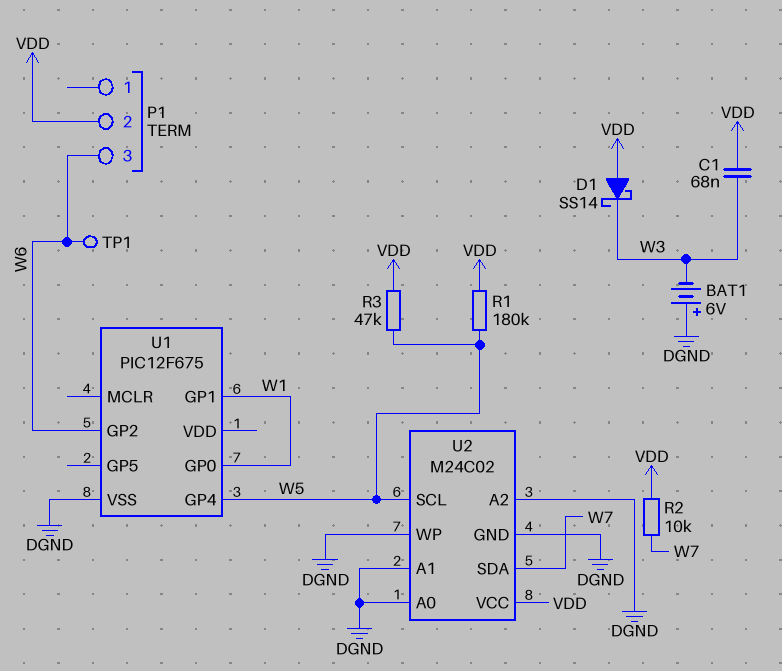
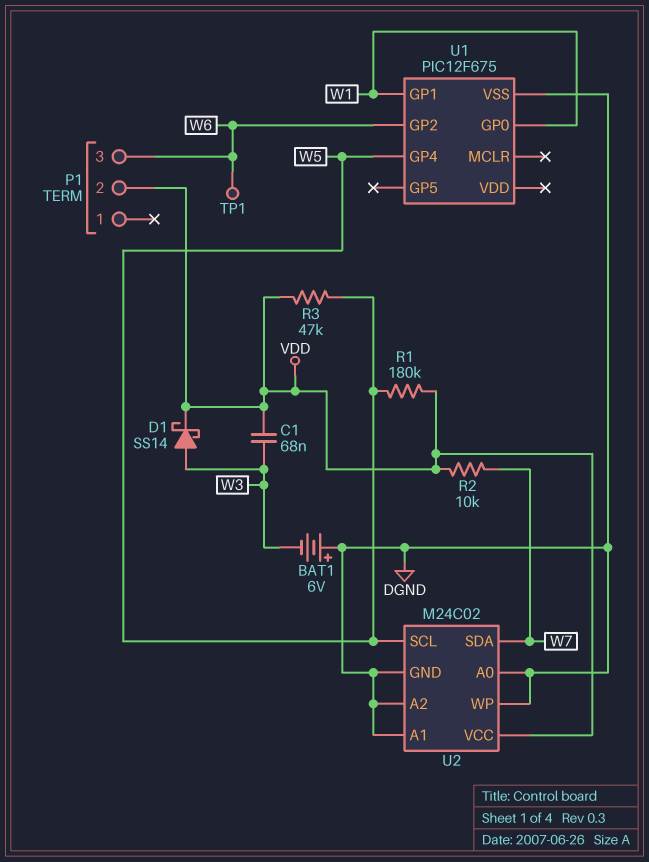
D1: schottky SS14 (A VDD, K W3) -> schottky SS14 (A W3, K VDD)

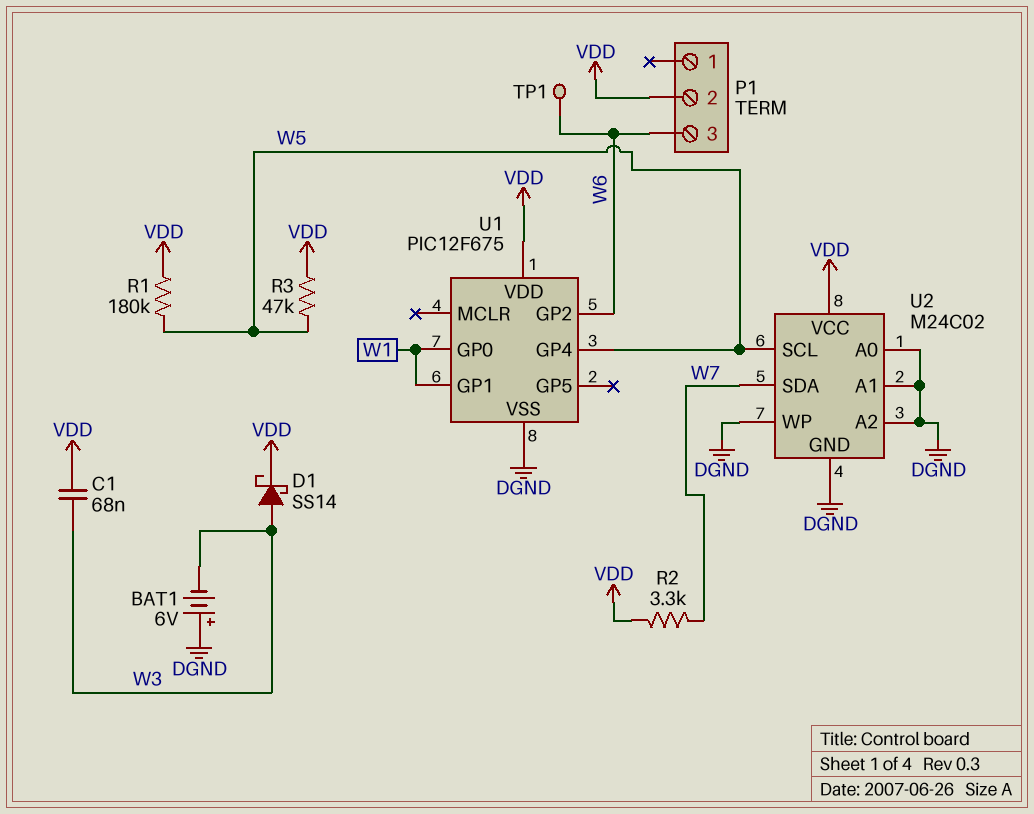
R2: 10k (VDD, W7) -> 3.3k (VDD, W7)
U1 pin VDD: none -> VDD

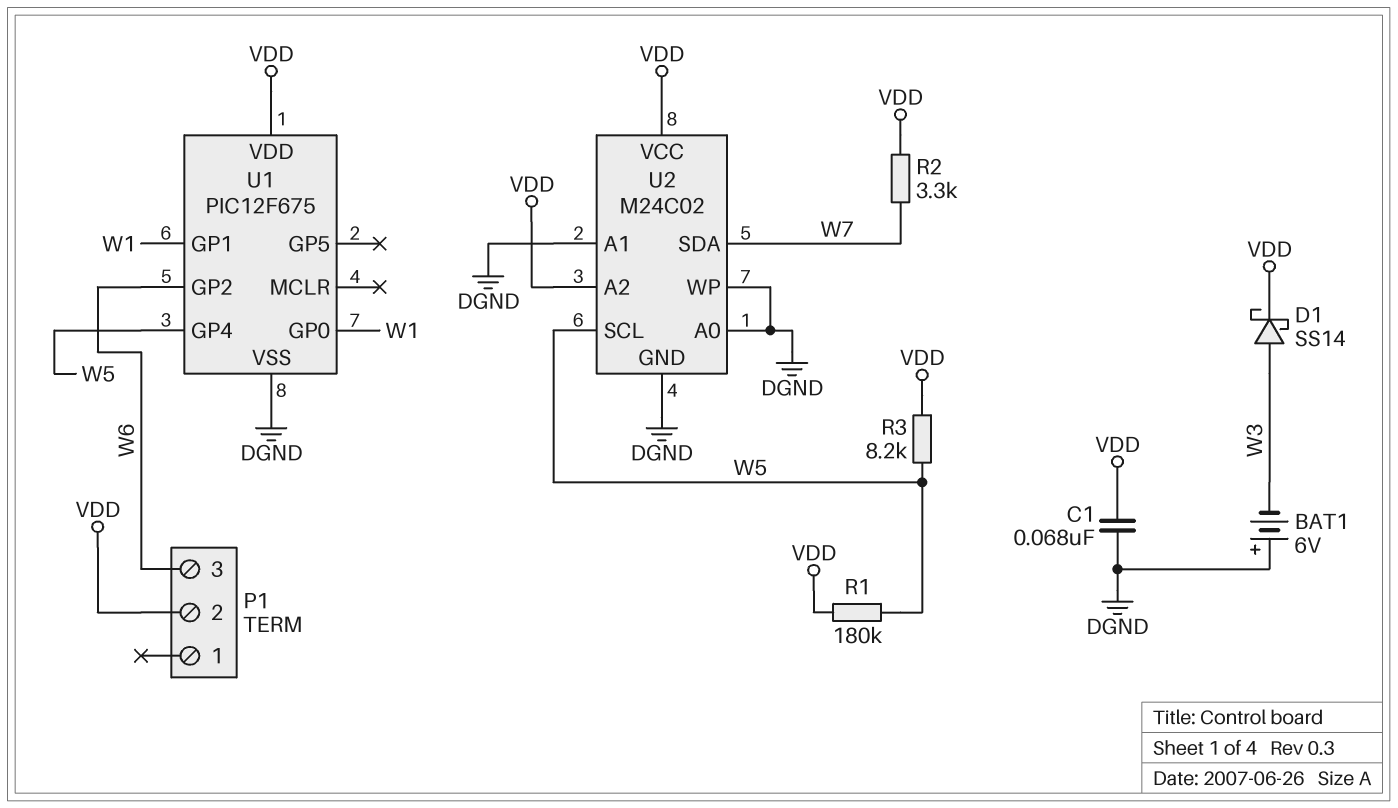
C1: 68nF (VDD, W3) -> 68nF (DGND, VDD)
R3: 47k (VDD, W5) -> 8.2k (VDD, W5)
TP1: test point (W6) -> none
U2 pin A2: DGND -> VDD

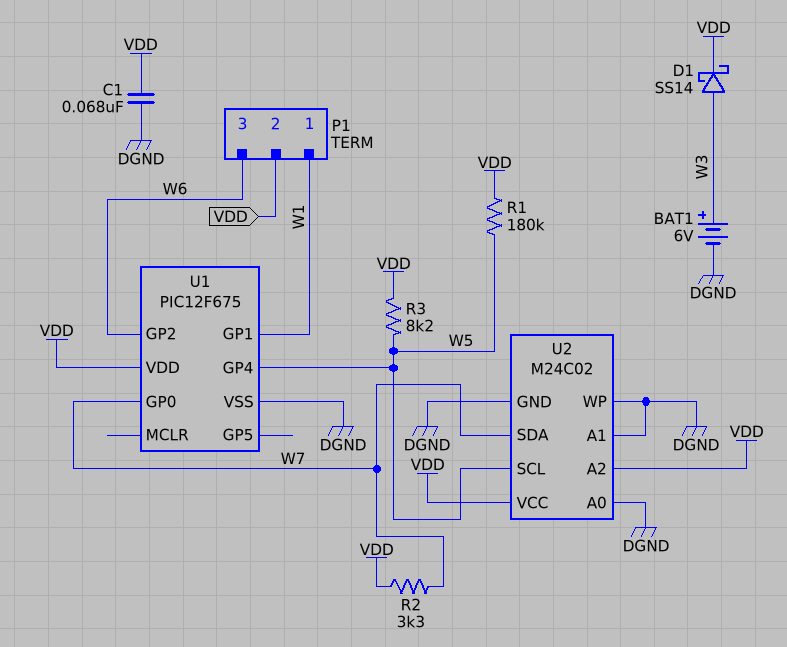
BAT1: 6V (plus DGND, minus W3) -> 6V (plus W3, minus DGND)
P1 pin 1: none -> W1
U1 pin GP0: W1 -> W7

